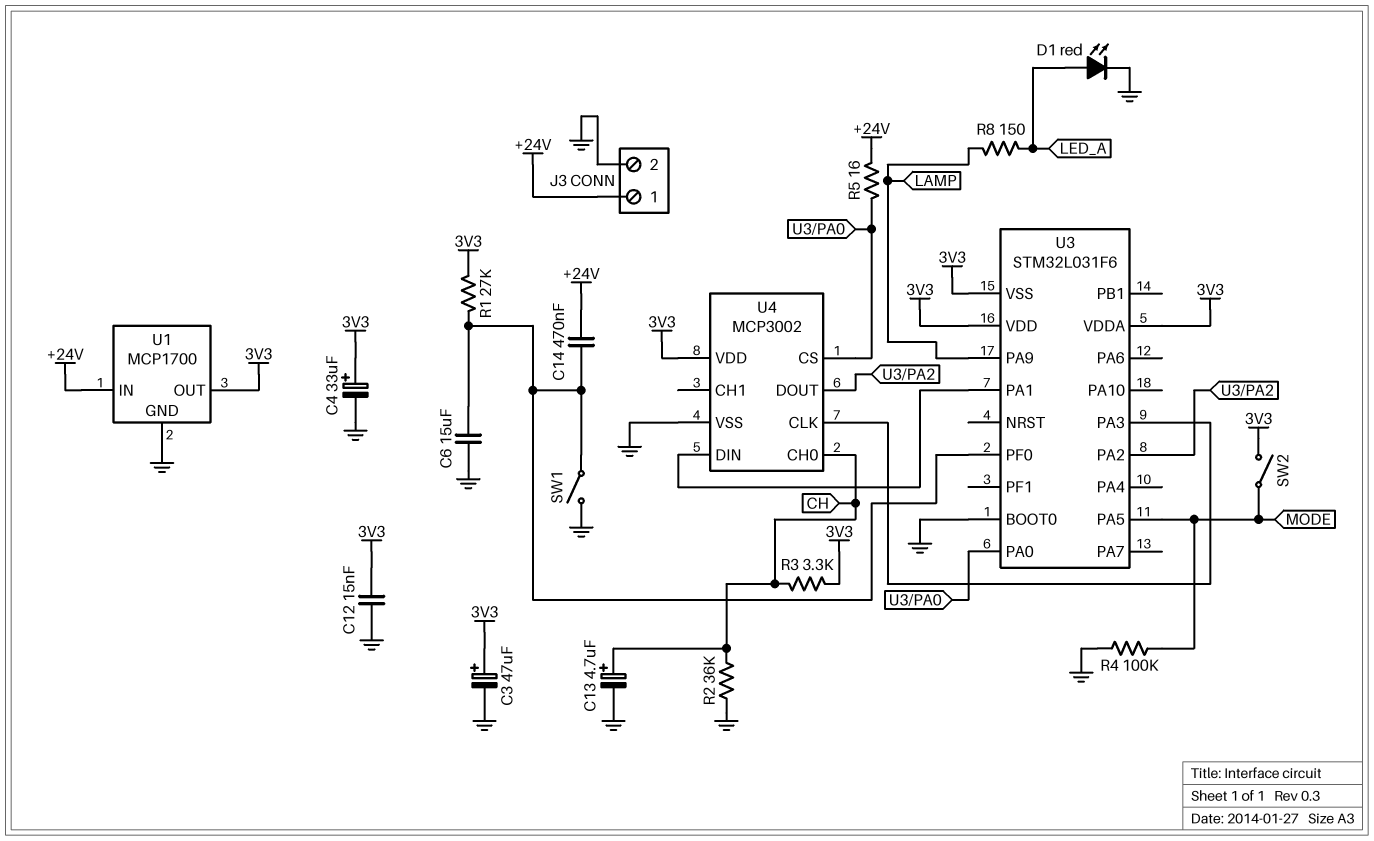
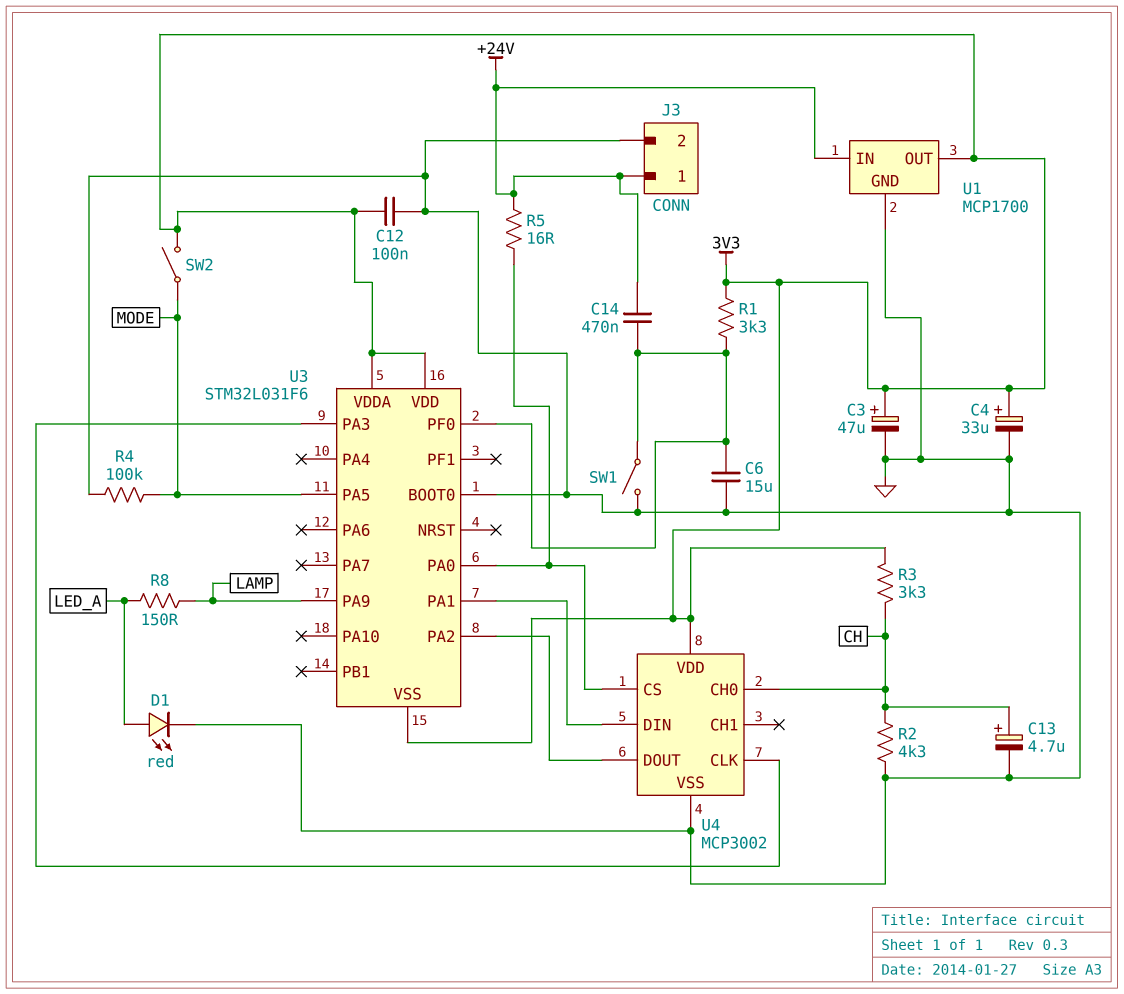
C12: 15nF (3V3, GND) -> 100nF (3V3, GND)
R1: 27k (3V3, U3/PF0) -> 3.3k (3V3, U3/PF0)
R2: 36k (CH, GND) -> 4.3k (CH, GND)

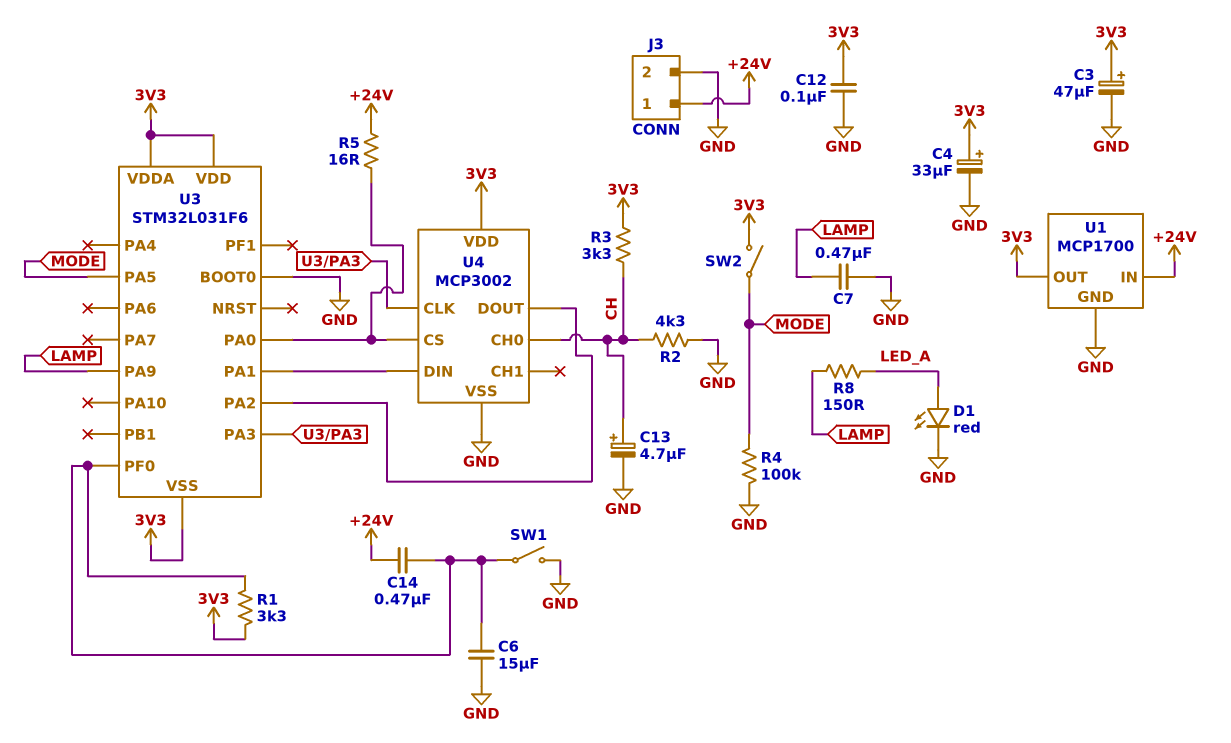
C7: none -> 470nF (GND, LAMP)

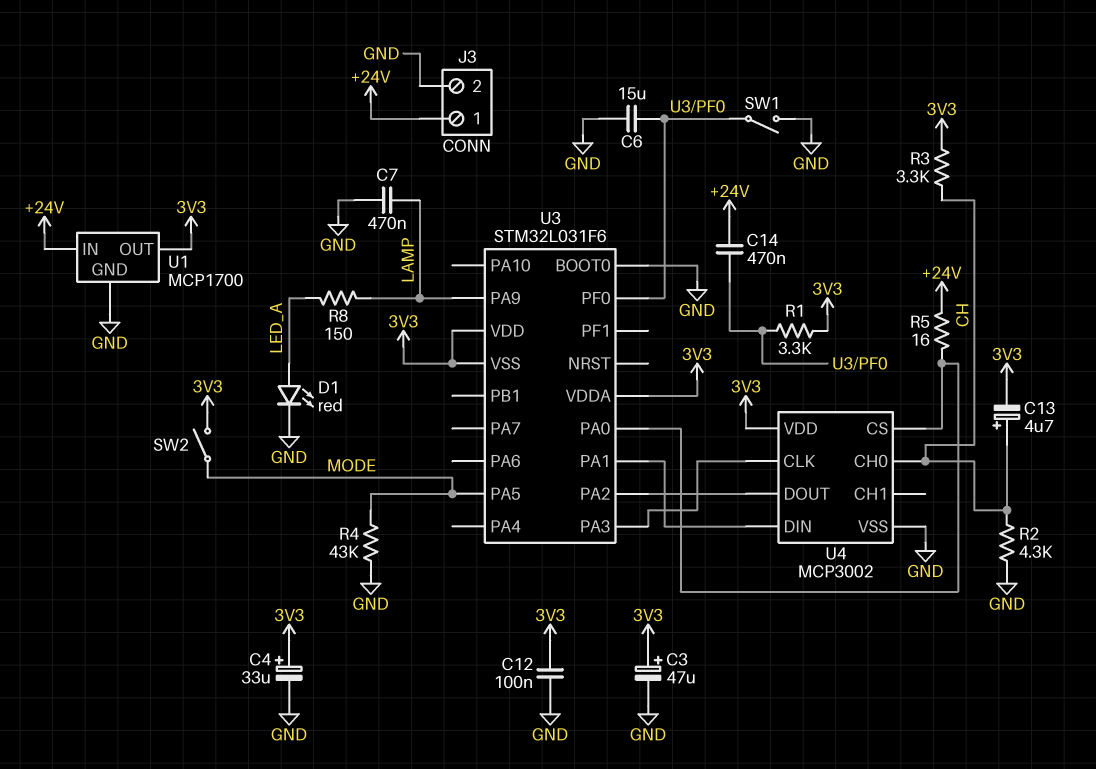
C13: 4.7uF (plus CH, minus GND) -> 4.7uF (plus CH, minus 3V3)
R4: 100k (GND, MODE) -> 43k (GND, MODE)

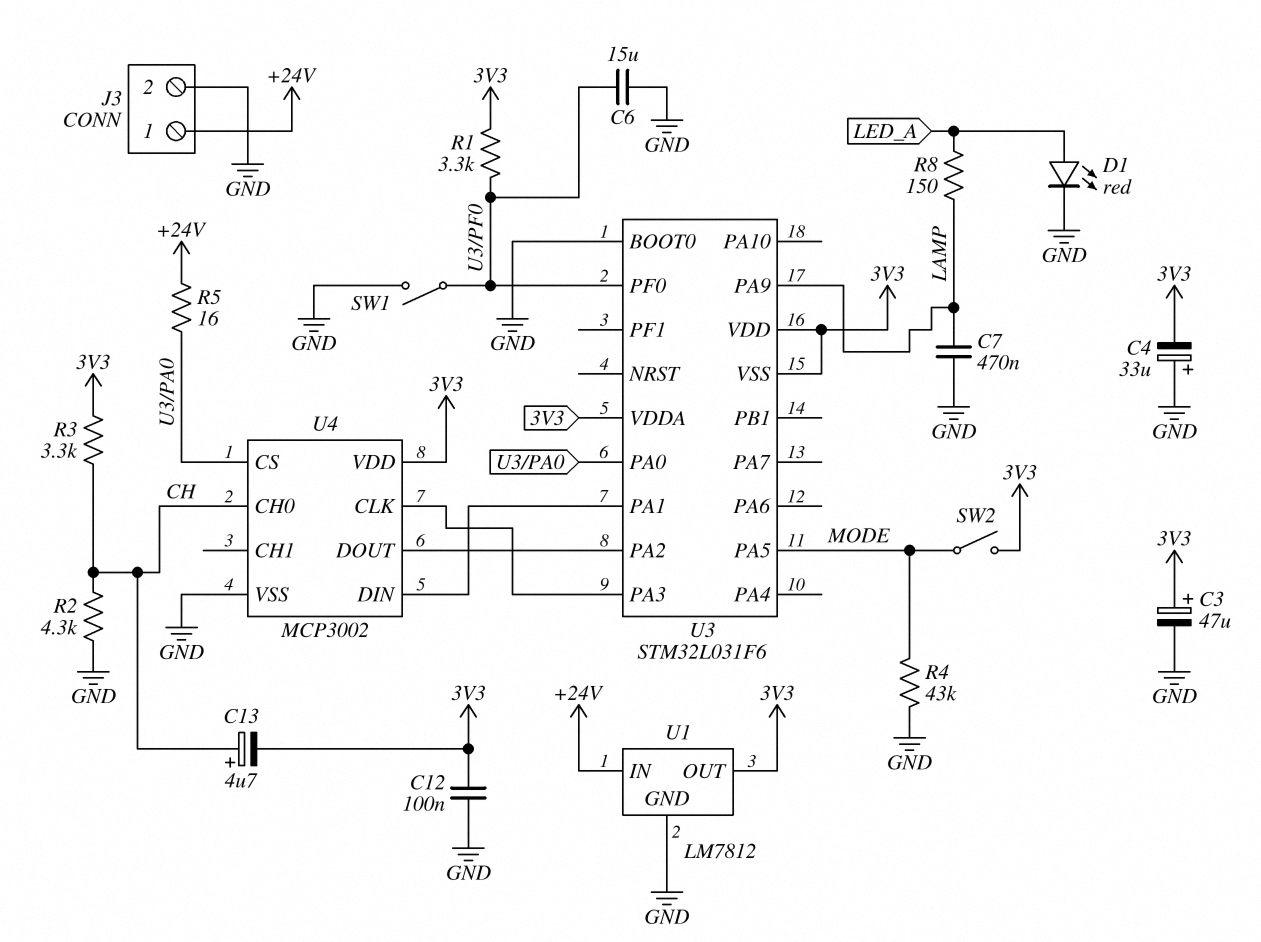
C4: 33uF (plus 3V3, minus GND) -> 33uF (plus GND, minus 3V3)
C14: 470nF (+24V, U3/PF0) -> none
U1: MCP1700 -> LM7812

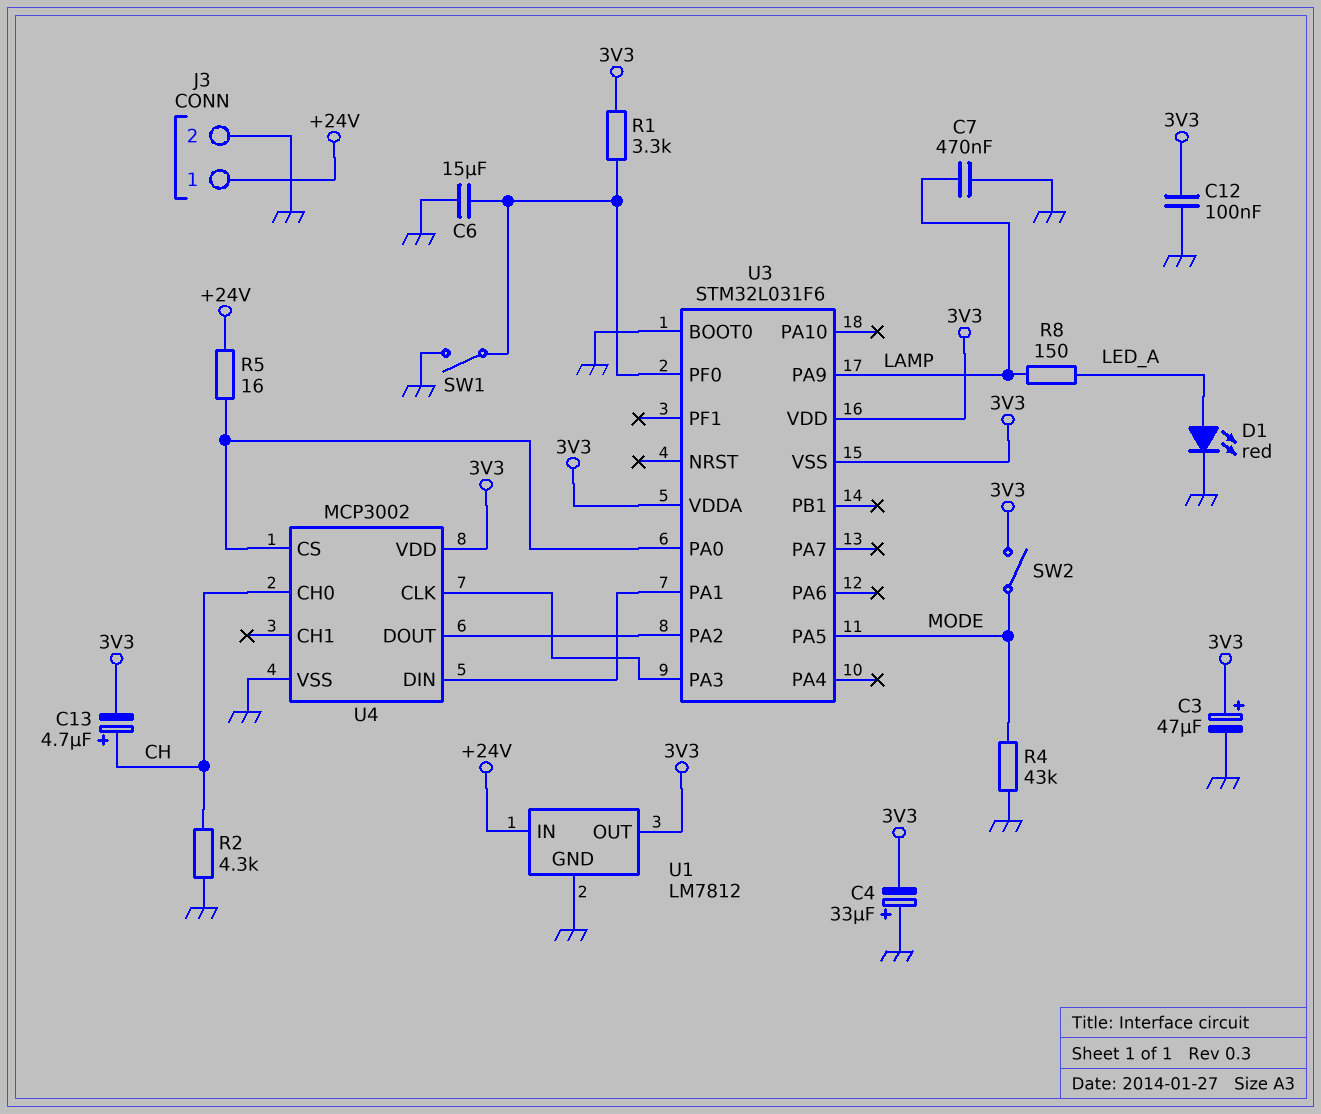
R3: 3.3k (3V3, CH) -> none

